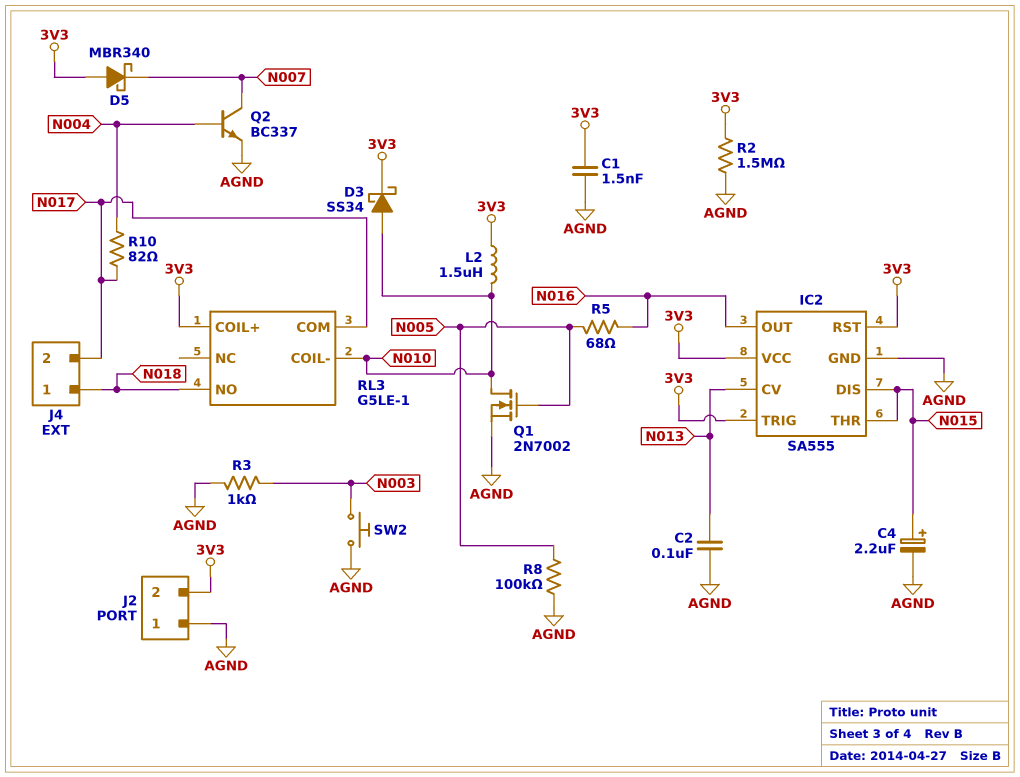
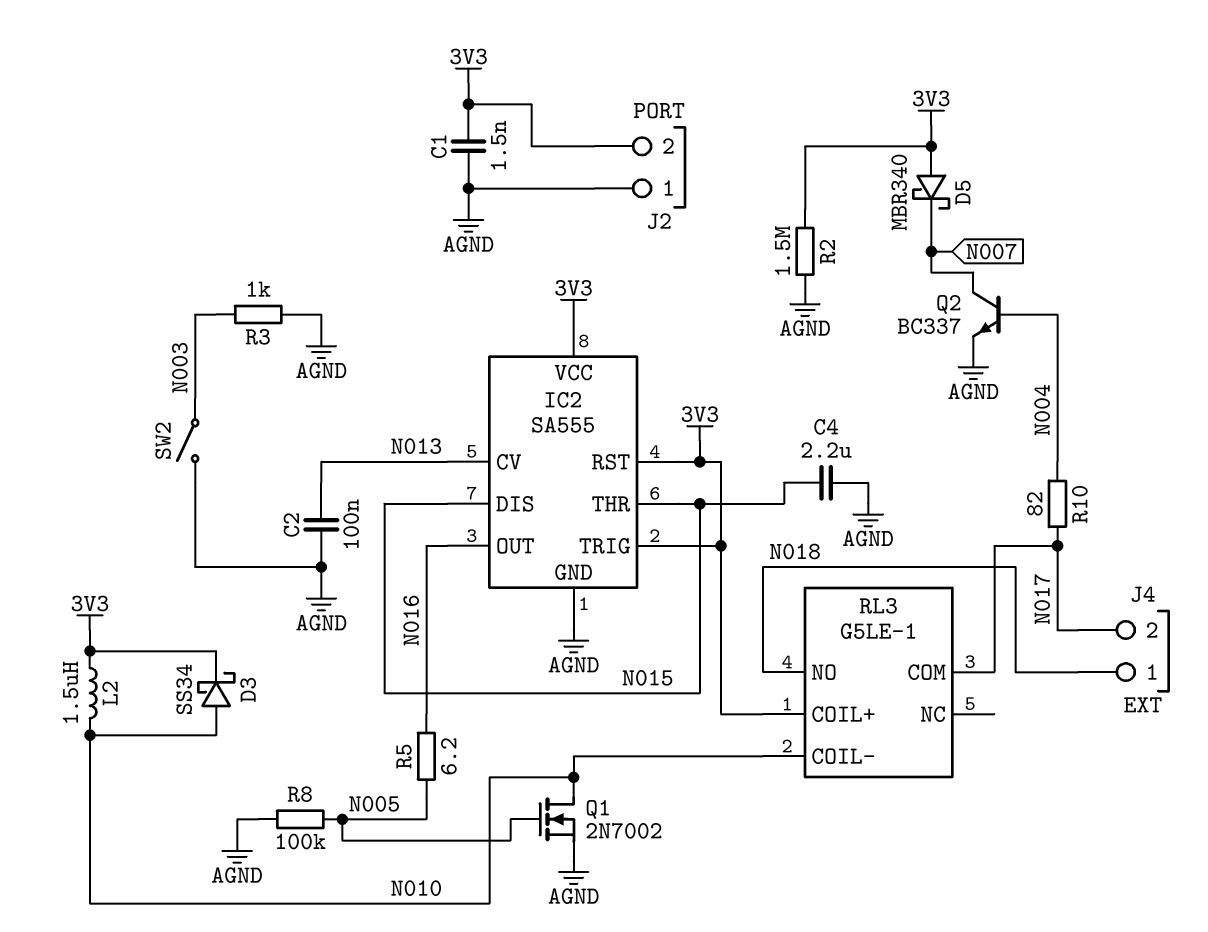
C4: 2.2uF (plus N015, minus AGND) -> 2.2uF (AGND, N015)
R5: 68 (N005, N016) -> 6.2 (N005, N016)
SW2: button (AGND, N003) -> switch (AGND, N003)

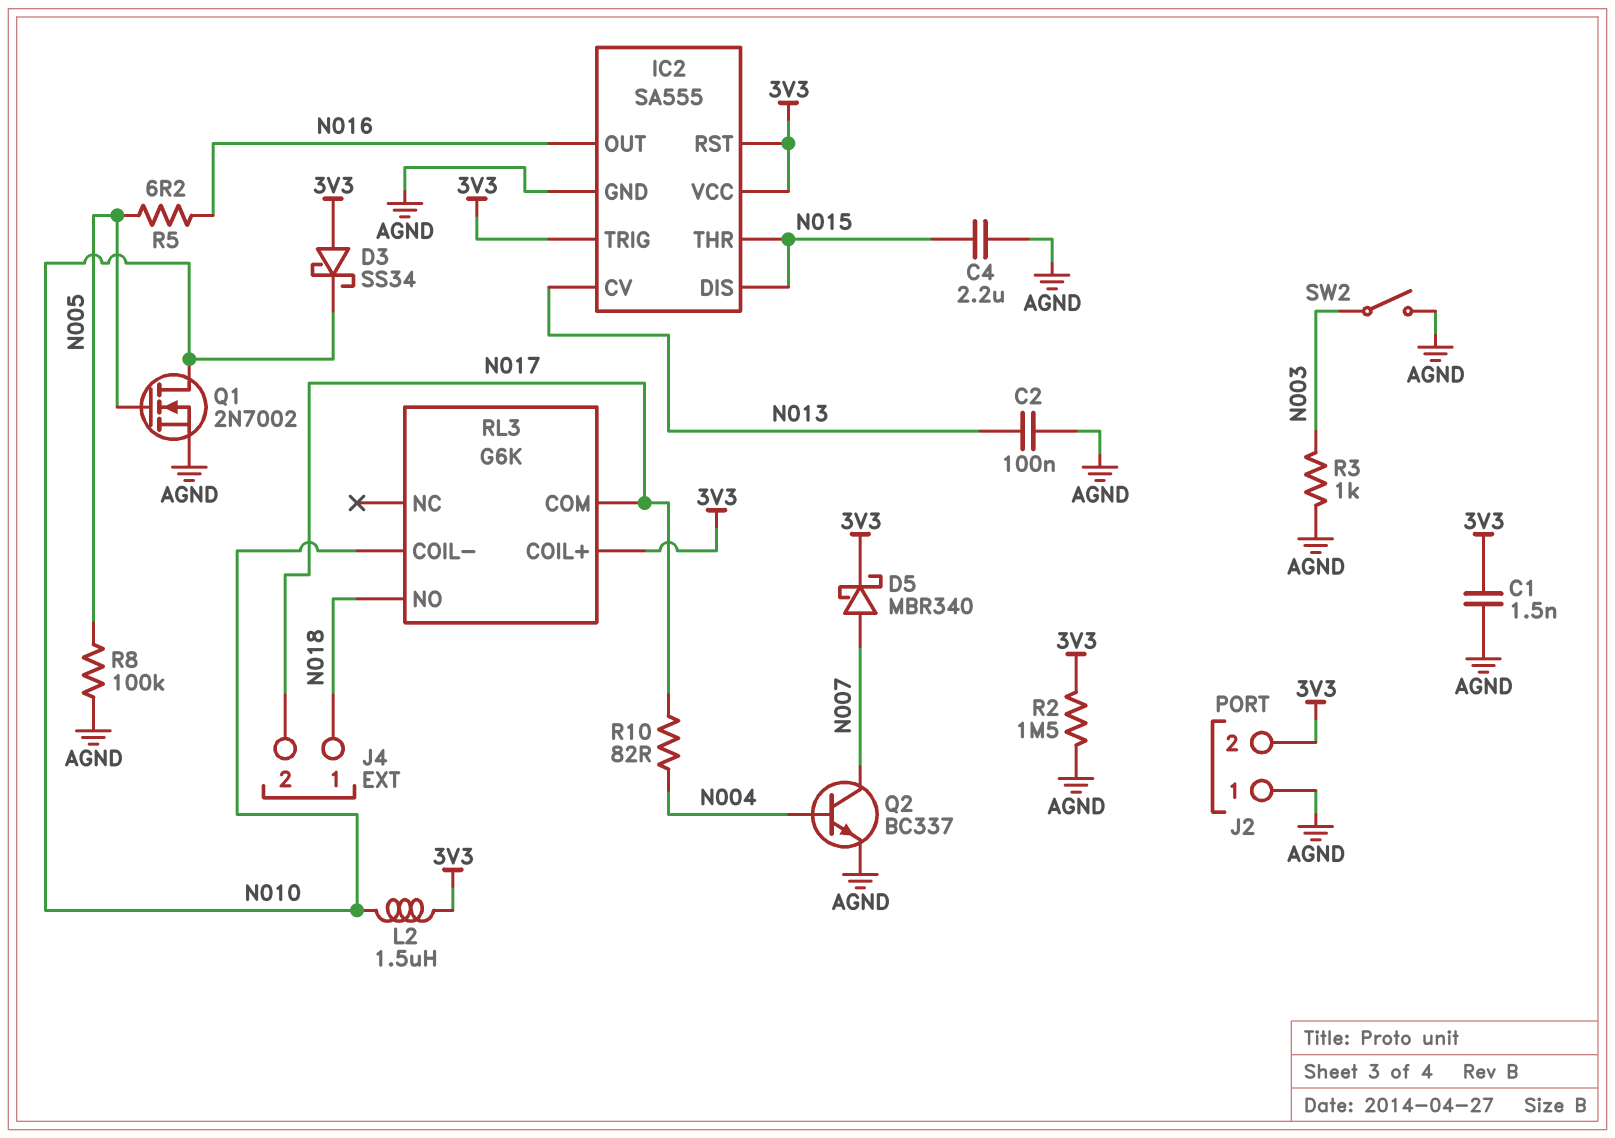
D3: schottky SS34 (A N010, K 3V3) -> schottky SS34 (A 3V3, K N010)
D5: schottky MBR340 (A 3V3, K N007) -> schottky MBR340 (A N007, K 3V3)
RL3: G5LE-1 -> G6K

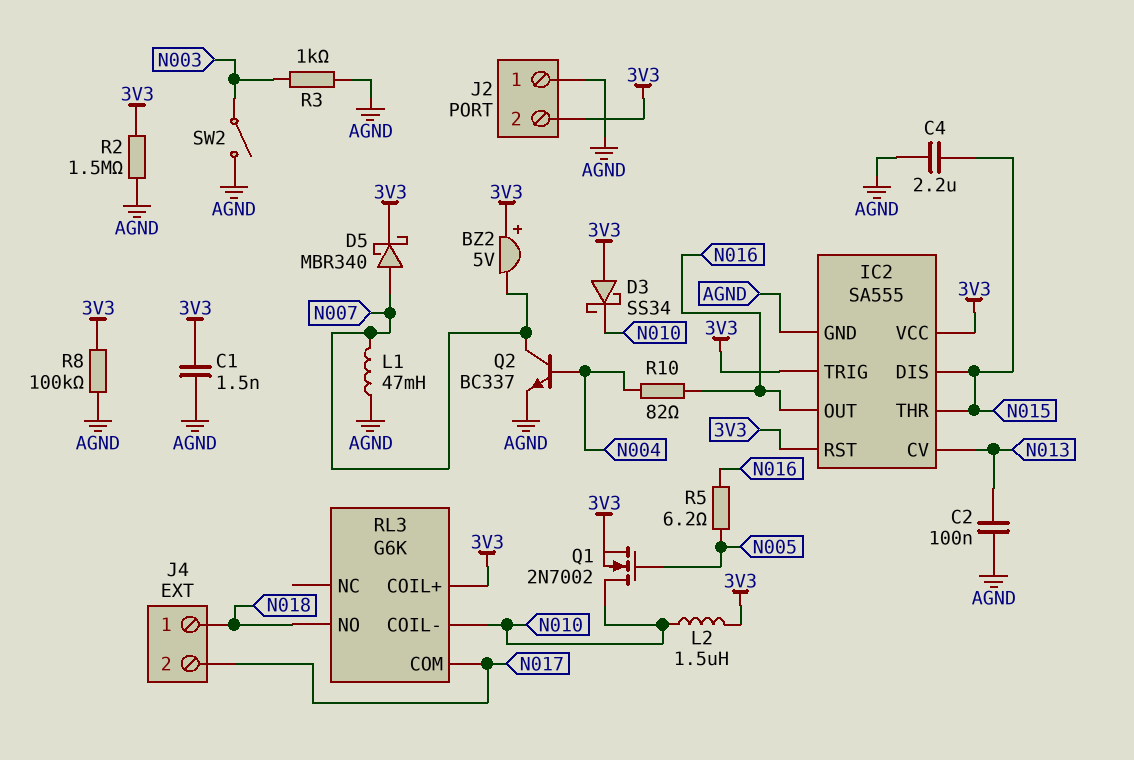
BZ2: none -> buzzer 5V (plus 3V3, minus N007)
L1: none -> 47mH (AGND, N007)
Q1: NMOS 2N7002 (G N005, D N010, S AGND) -> NMOS 2N7002 (G N005, D N010, S 3V3)
R8: 100k (AGND, N005) -> 100k (3V3, AGND)
R10: 82 (N004, N017) -> 82 (N004, N016)

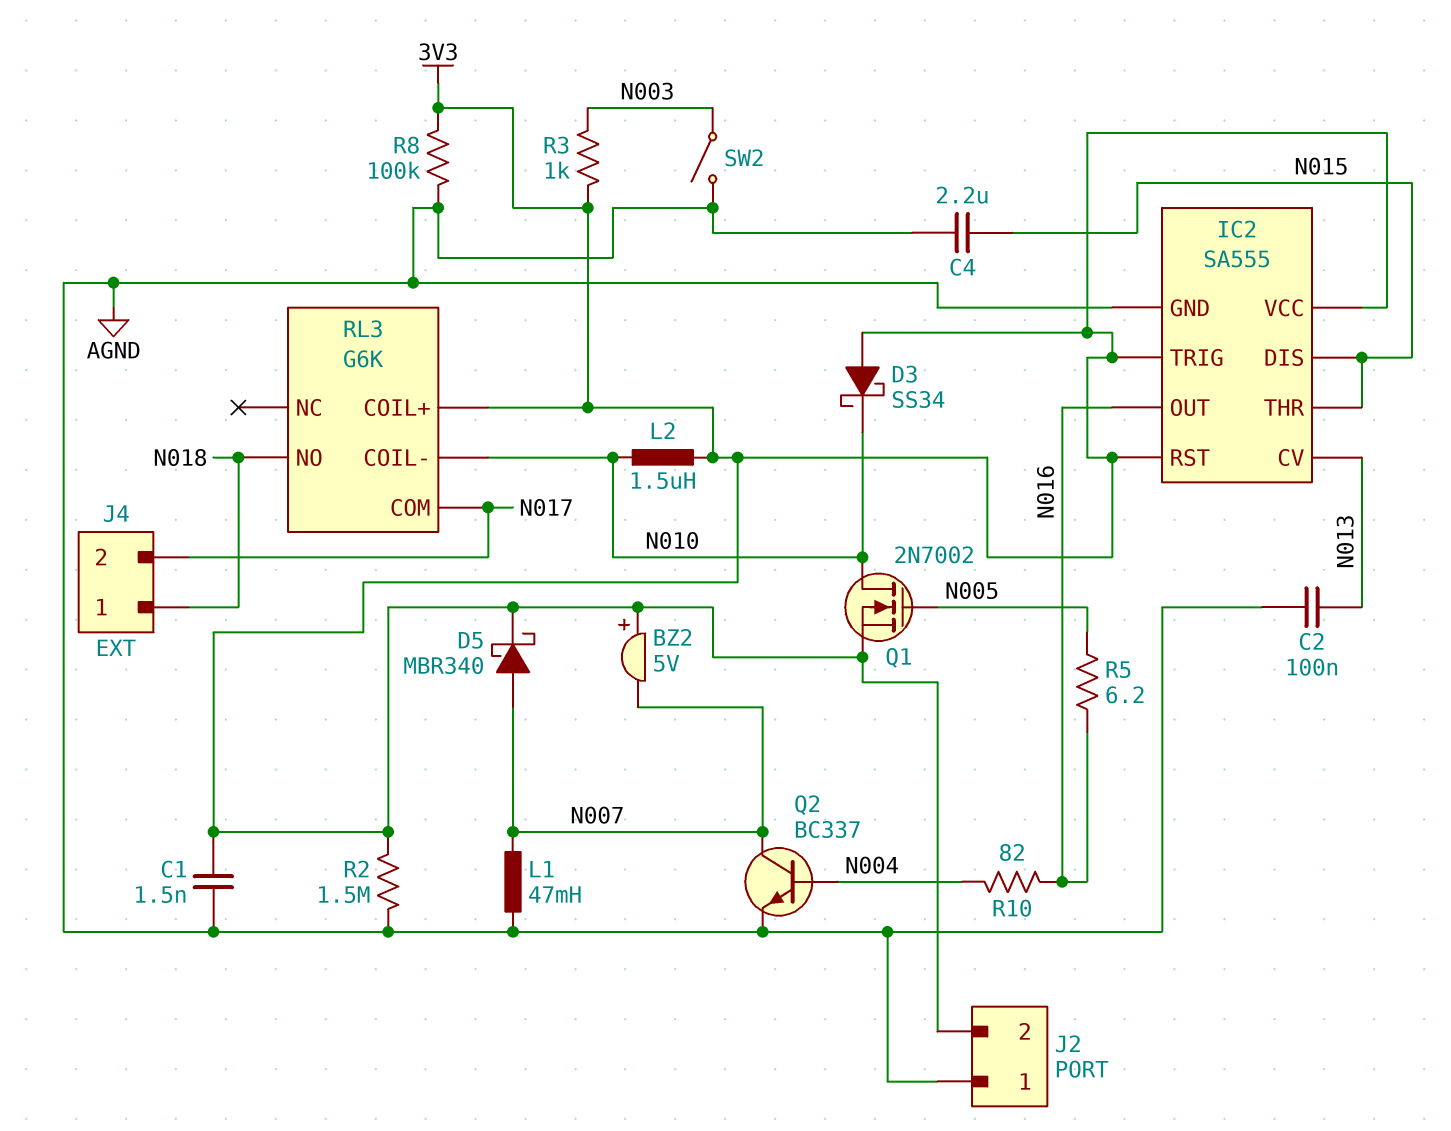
R3: 1k (AGND, N003) -> 1k (3V3, N003)

